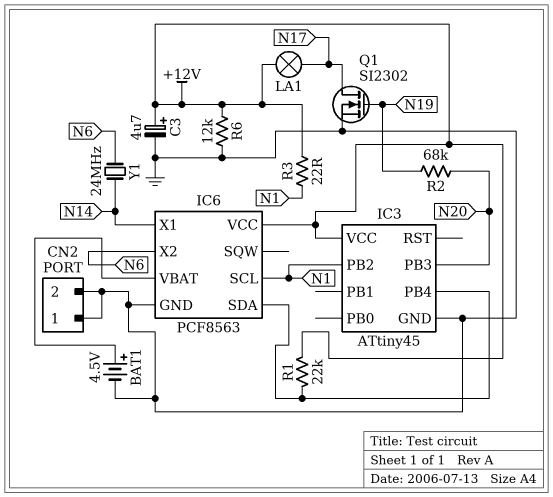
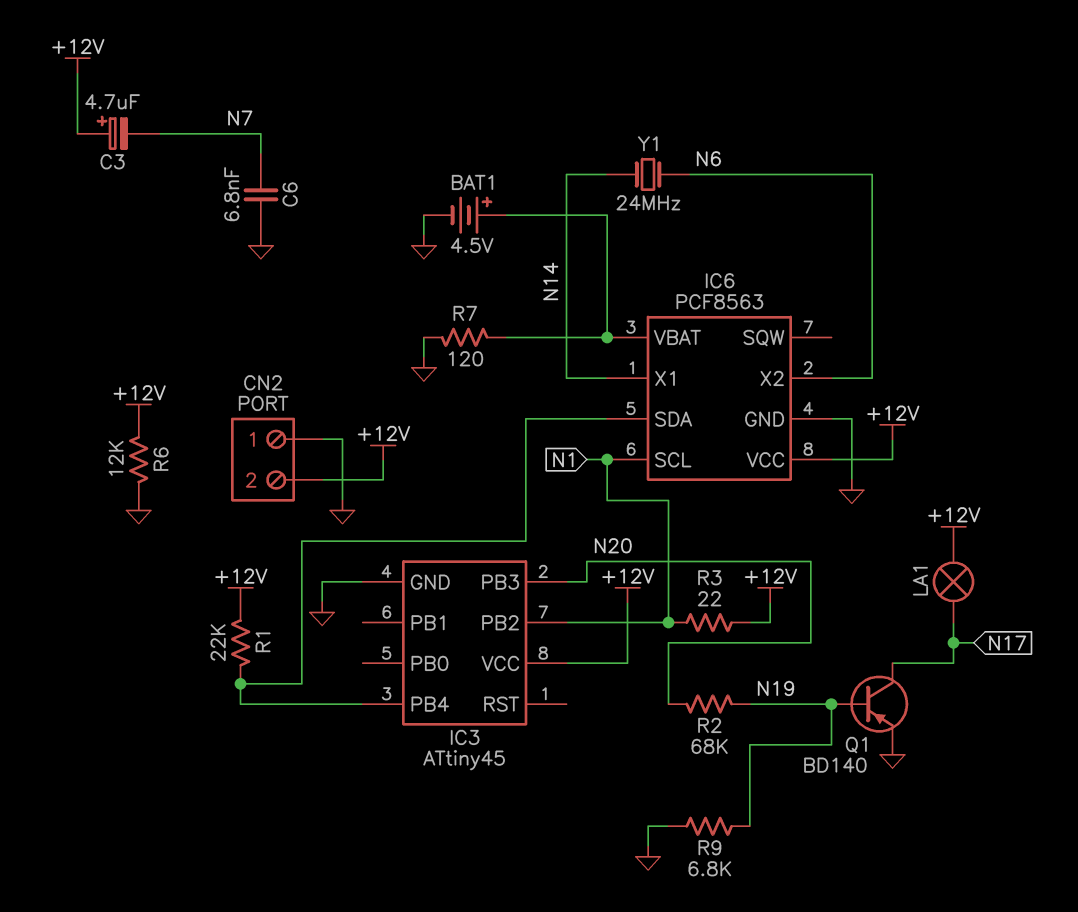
C3: 4.7uF (plus +12V, minus GND) -> 4.7uF (plus +12V, minus N7)
C6: none -> 6.8nF (GND, N7)
CN2 pin 2: GND -> +12V
Q1: NMOS SI2302 (G N19, D N17, S GND) -> PNP BD140 (B N19, C N17, E GND)
R7: none -> 120 (GND, IC6/VBAT)
R9: none -> 6.8k (GND, N19)

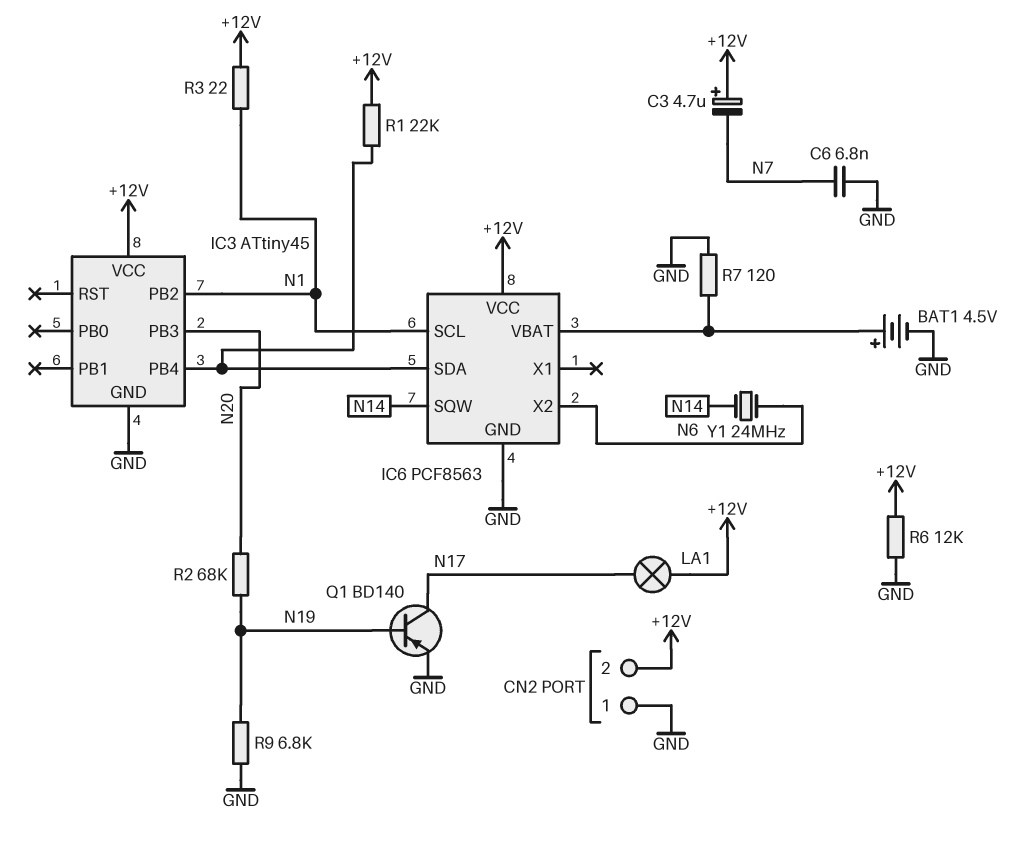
IC6 pin SQW: none -> N14
IC6 pin X1: N14 -> none

